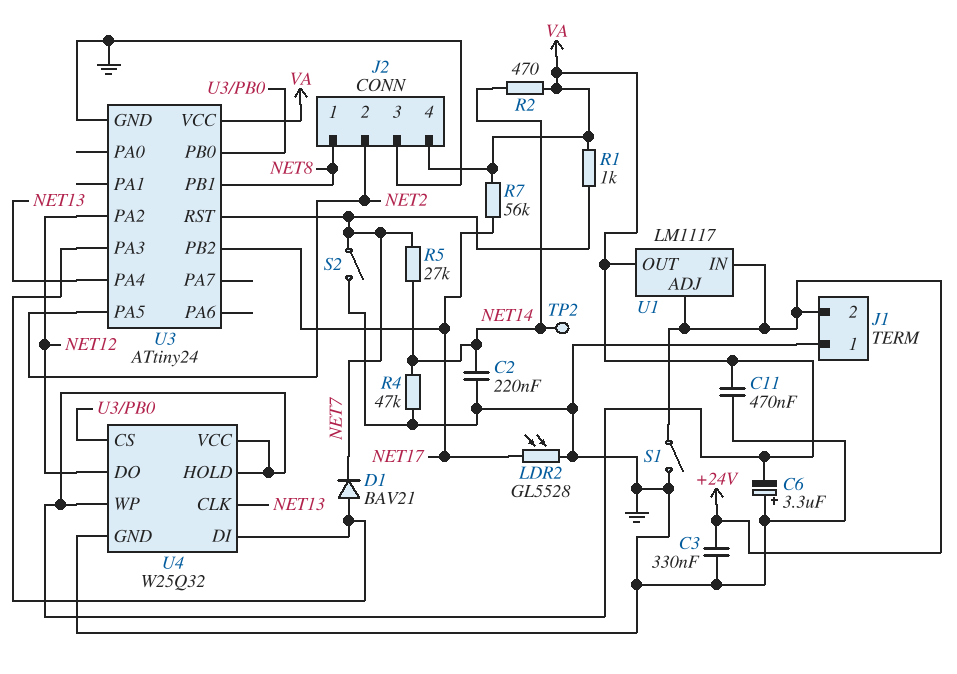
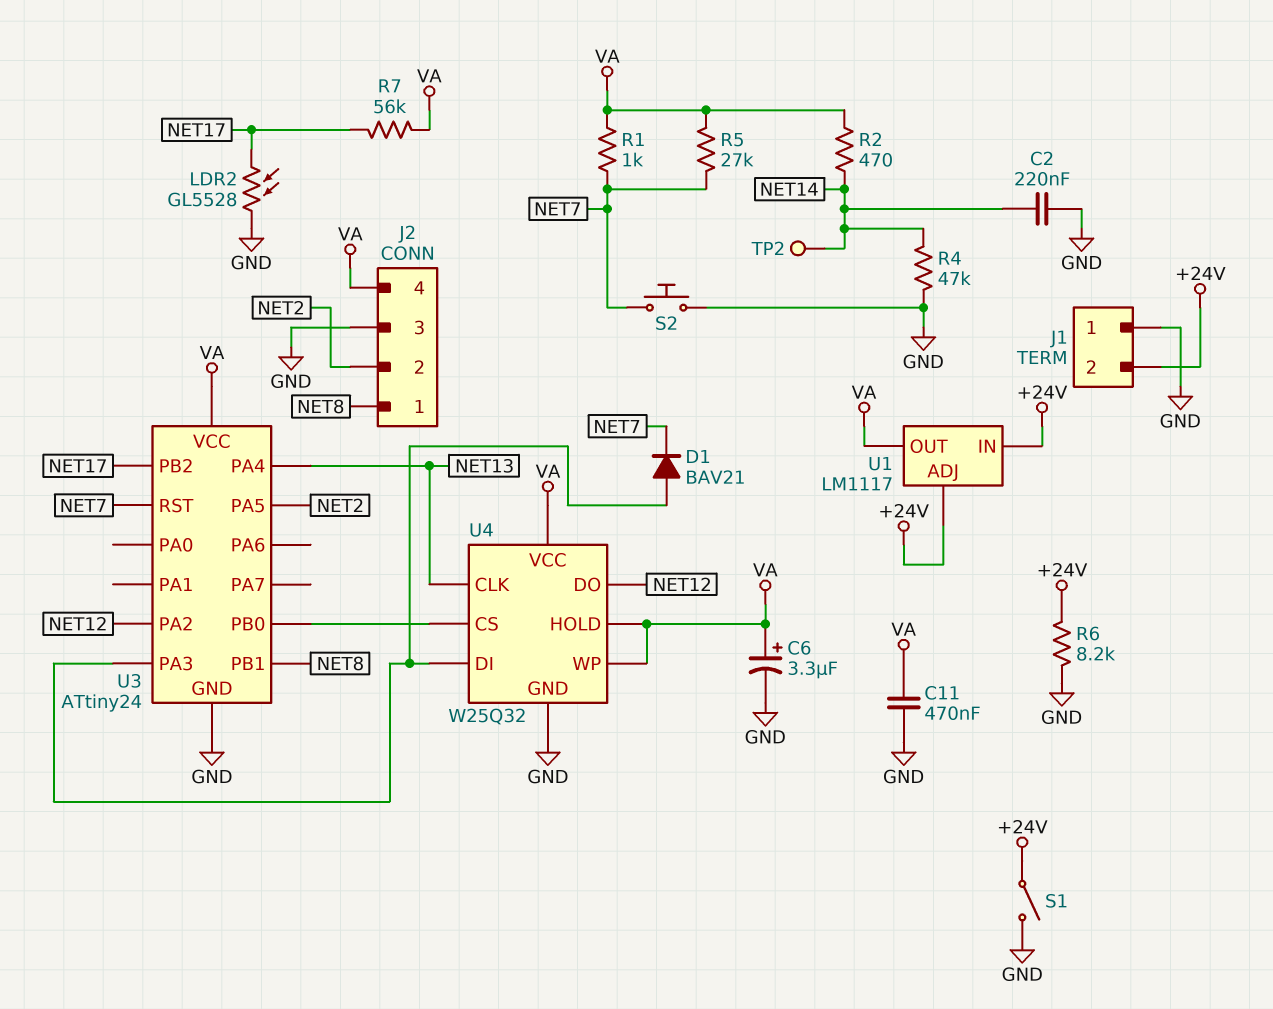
C3: 330nF (+24V, GND) -> none
C6: 3.3uF (plus GND, minus VA) -> 3.3uF (plus VA, minus GND)
R5: 27k (NET7, NET14) -> 27k (NET7, VA)
R6: none -> 8.2k (+24V, GND)
S2: switch (GND, NET7) -> button (GND, NET7)

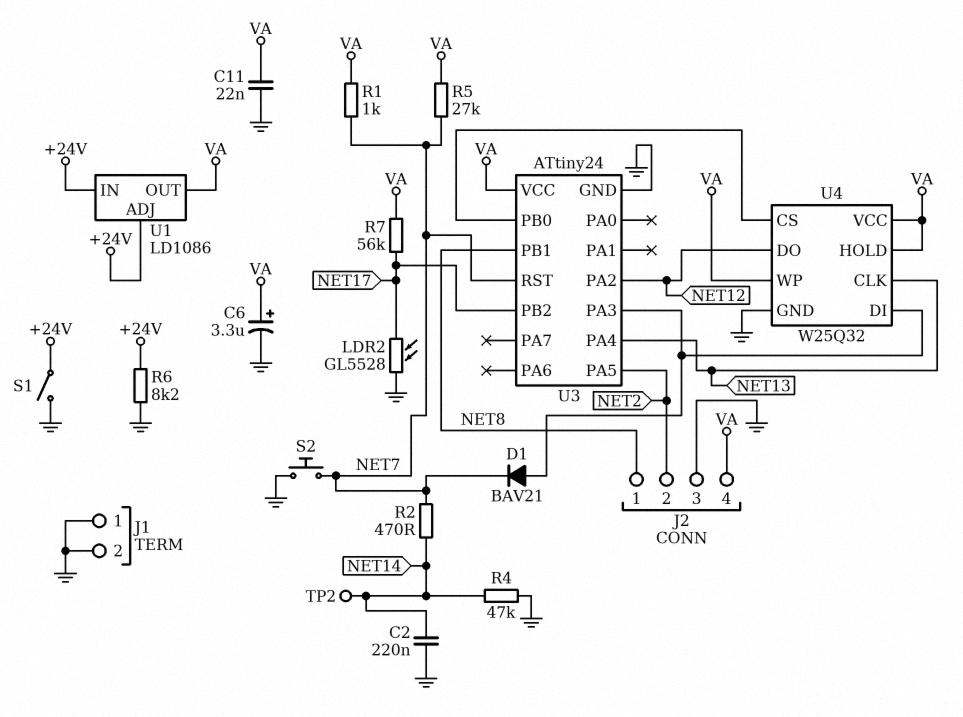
C11: 470nF (GND, VA) -> 22nF (GND, VA)
J1 pin 2: +24V -> GND
R2: 470 (NET14, VA) -> 470 (NET7, NET14)
U1: LM1117 -> LD1086

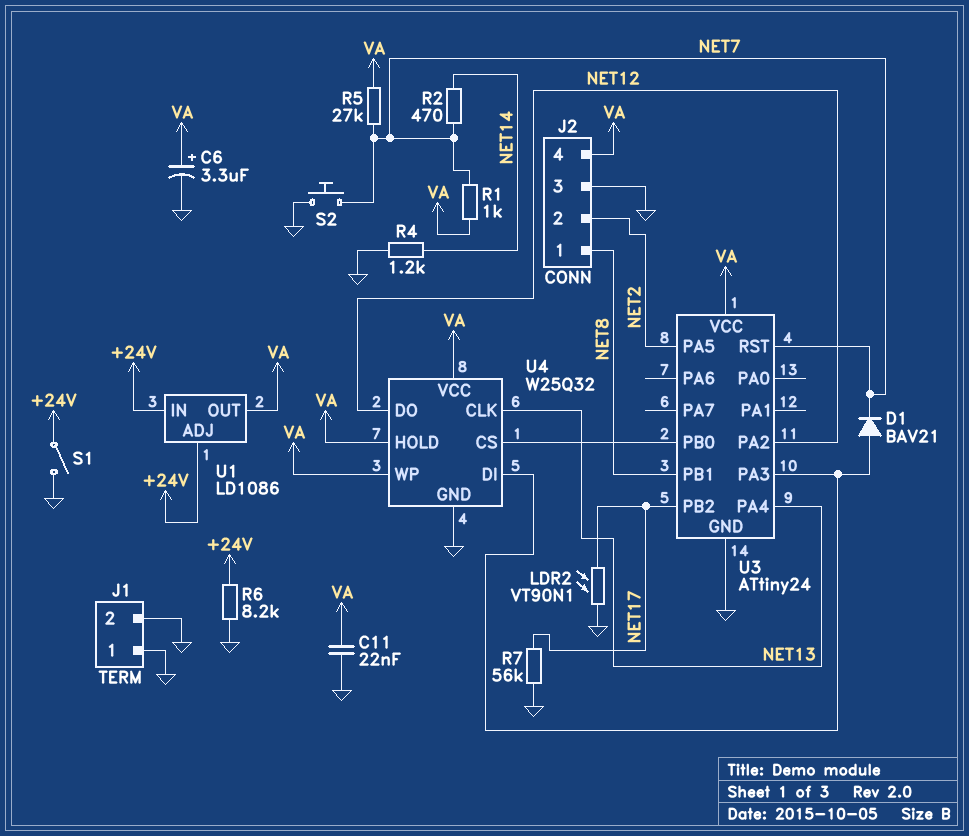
C2: 220nF (GND, NET14) -> none
LDR2: GL5528 (GND, NET17) -> VT90N1 (GND, NET17)
R4: 47k (GND, NET14) -> 1.2k (GND, NET14)
R7: 56k (NET17, VA) -> 56k (GND, NET17)
TP2: test point (NET14) -> none

